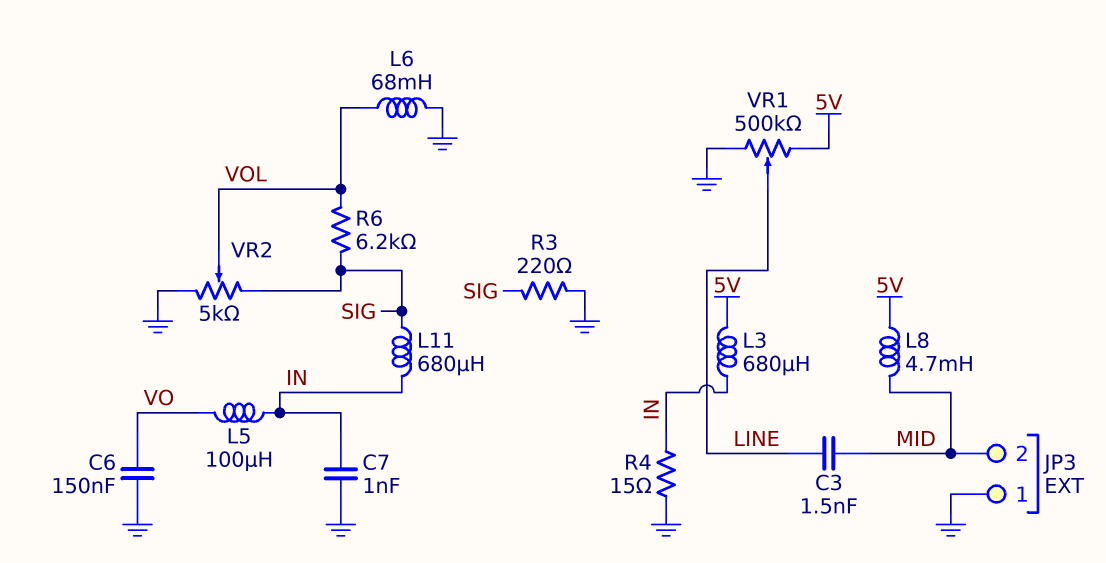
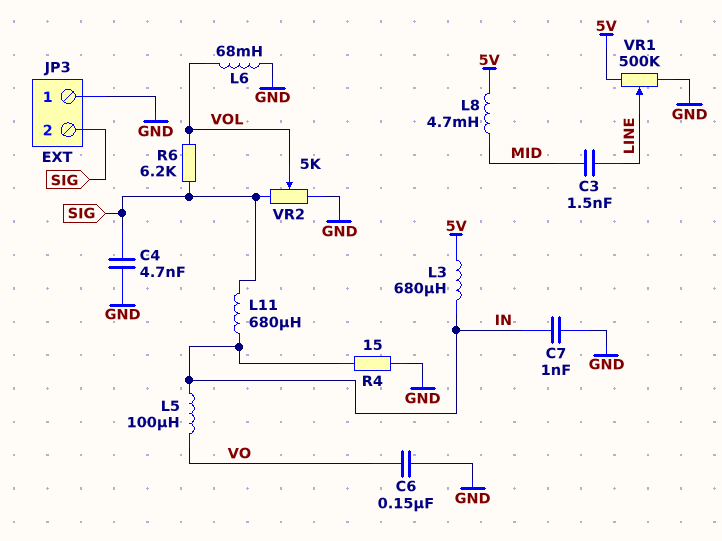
C4: none -> 4.7nF (GND, SIG)
JP3 pin 2: MID -> SIG
R3: 220 (GND, SIG) -> none

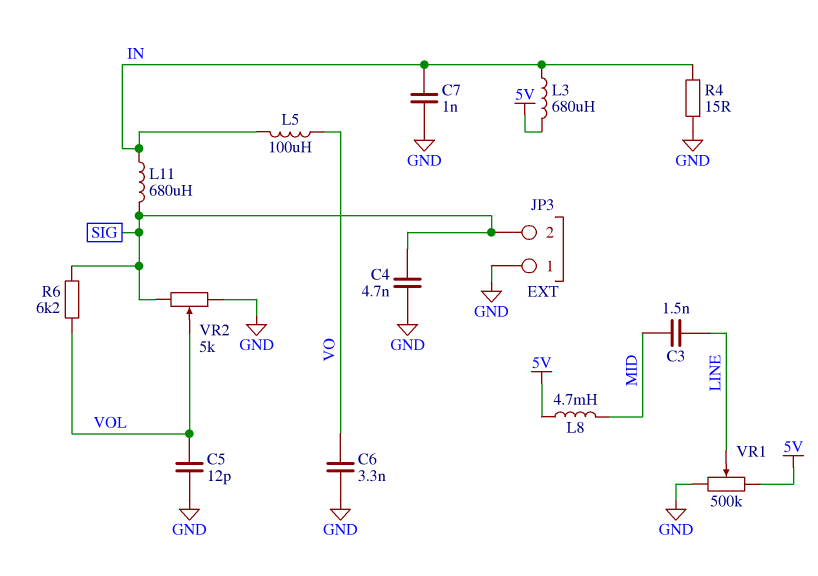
C5: none -> 12pF (GND, VOL)
C6: 150nF (GND, VO) -> 3.3nF (GND, VO)
L6: 68mH (GND, VOL) -> none

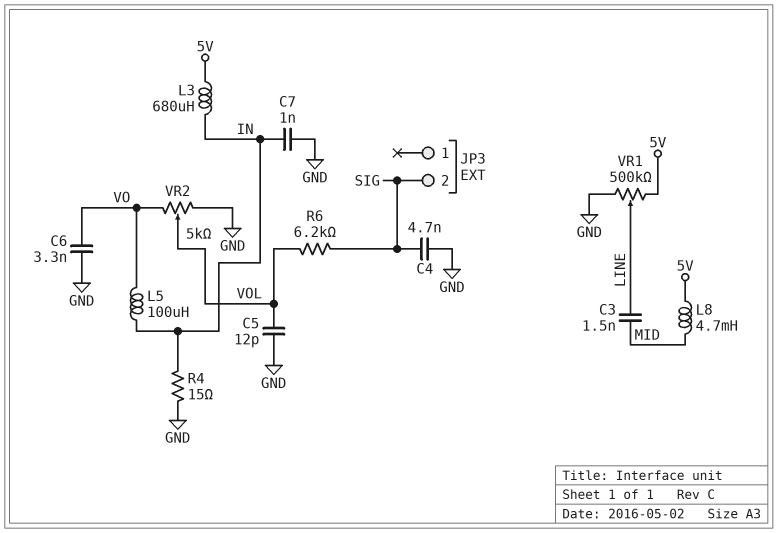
JP3 pin 1: GND -> none
L11: 680uH (IN, SIG) -> none
VR2: 5k (GND, SIG, wiper VOL) -> 5k (GND, VO, wiper VOL)

